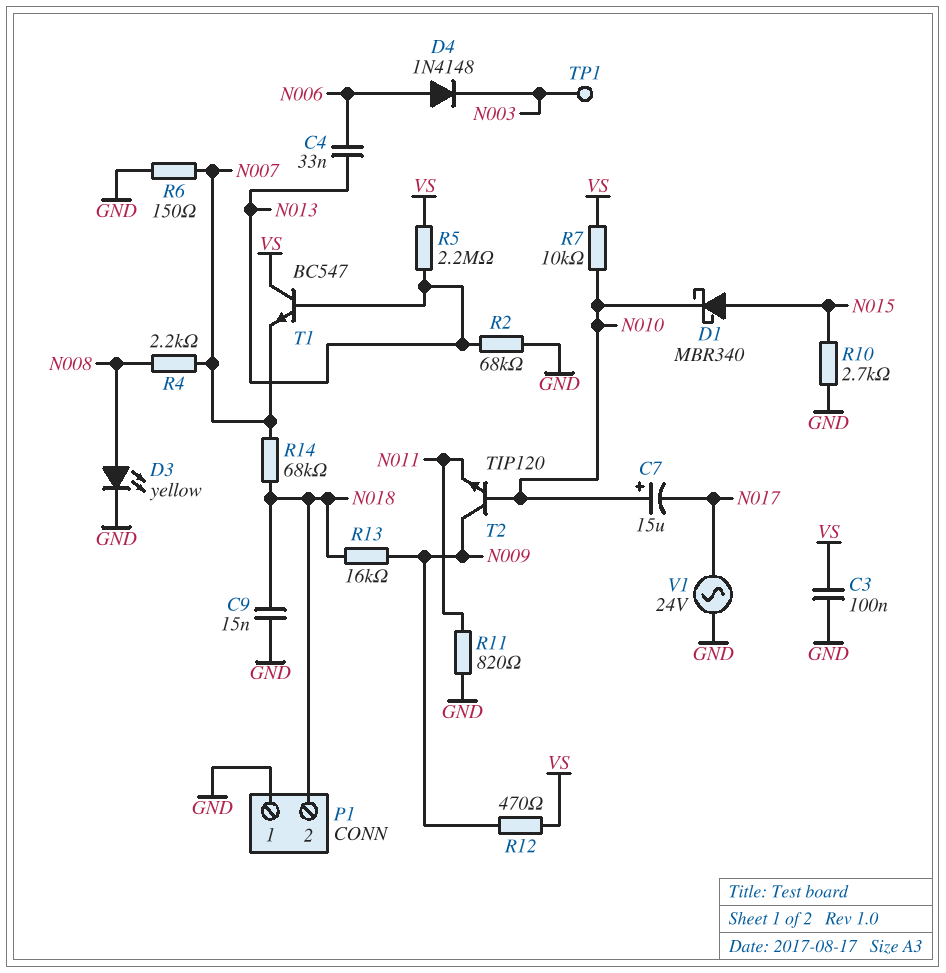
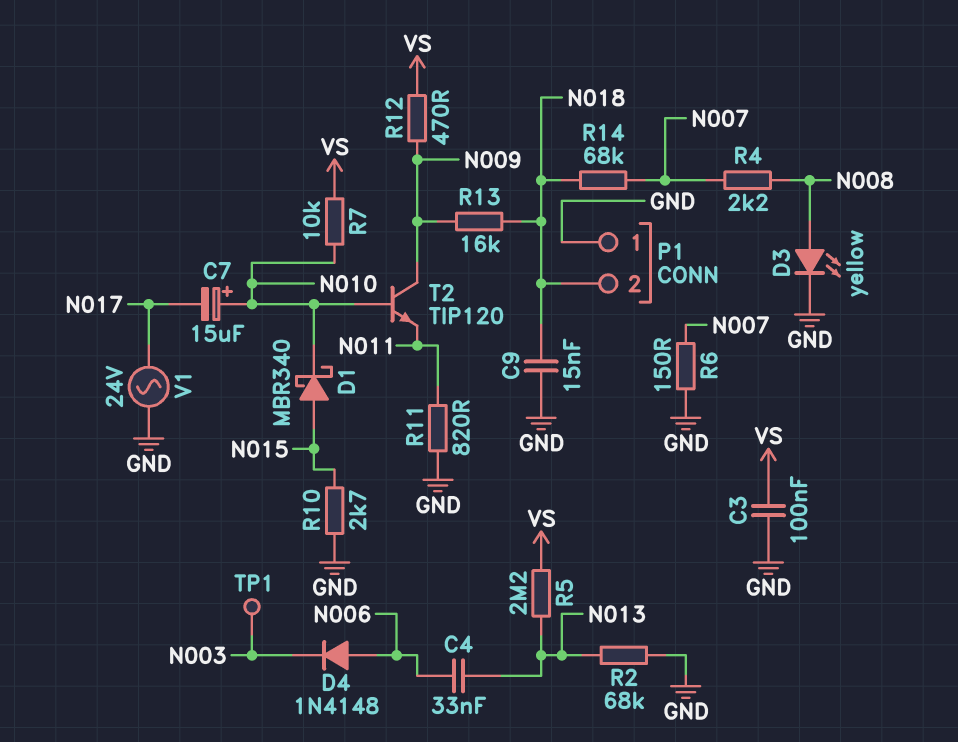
T1: NPN BC547 (B N013, C VS, E N007) -> none

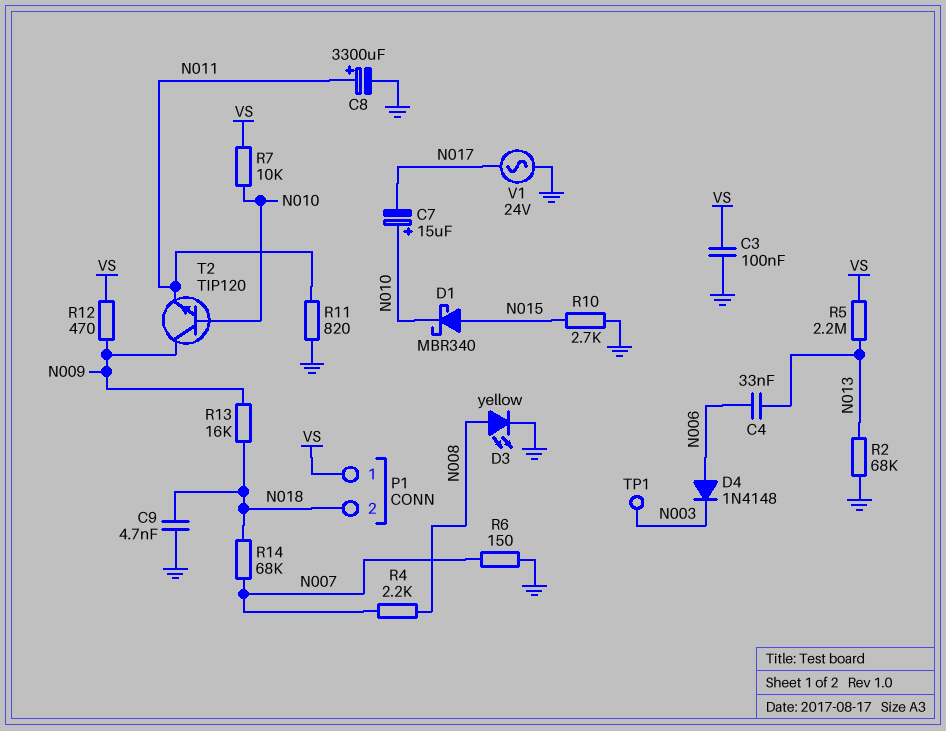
C8: none -> 3300uF (plus N011, minus GND)
C9: 15nF (GND, N018) -> 4.7nF (GND, N018)
P1 pin 1: GND -> VS

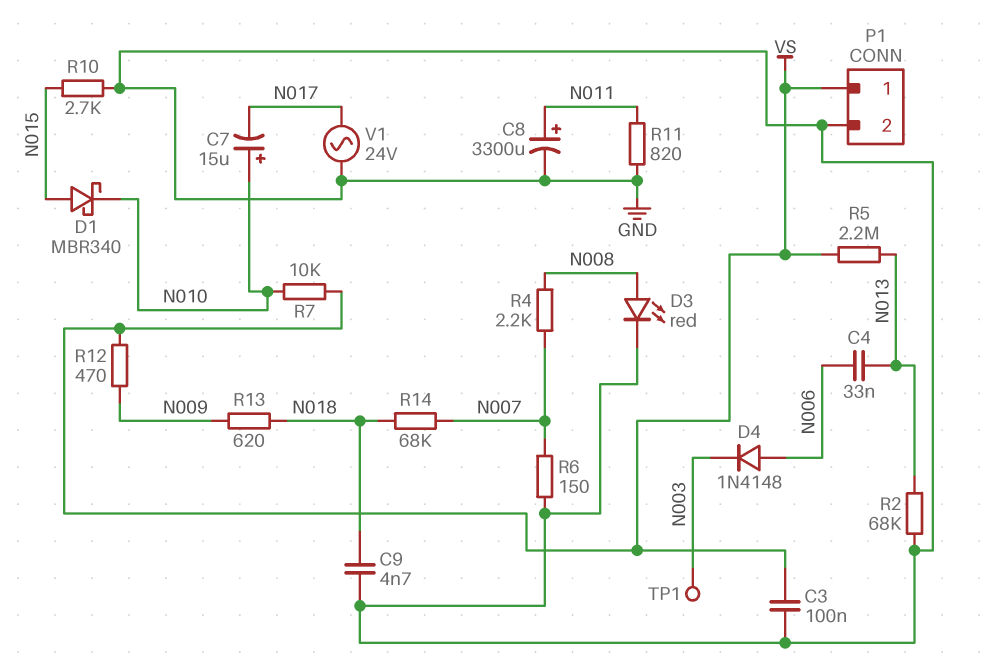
D3: LED yellow (A N008, K GND) -> LED red (A N008, K GND)
P1 pin 2: N018 -> GND
R13: 16k (N009, N018) -> 620 (N009, N018)
T2: NPN TIP120 (B N010, C N009, E N011) -> none

